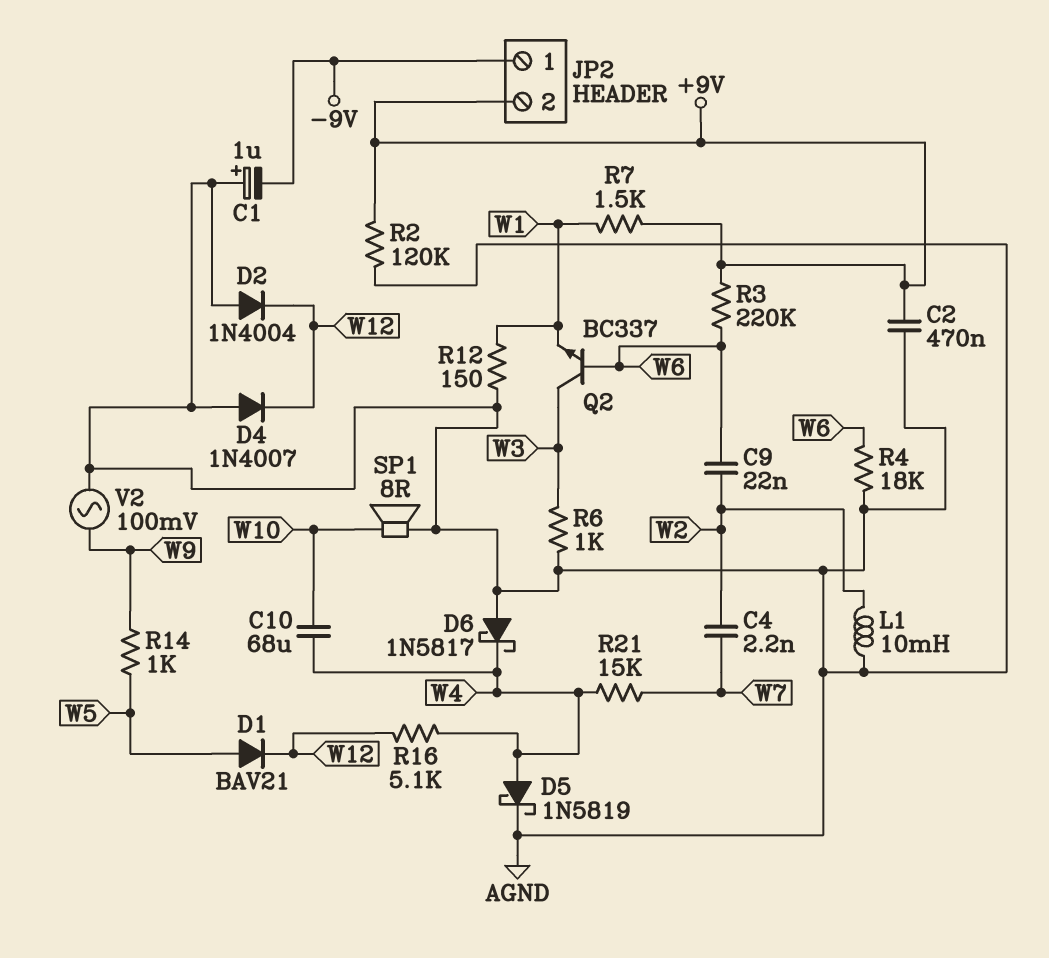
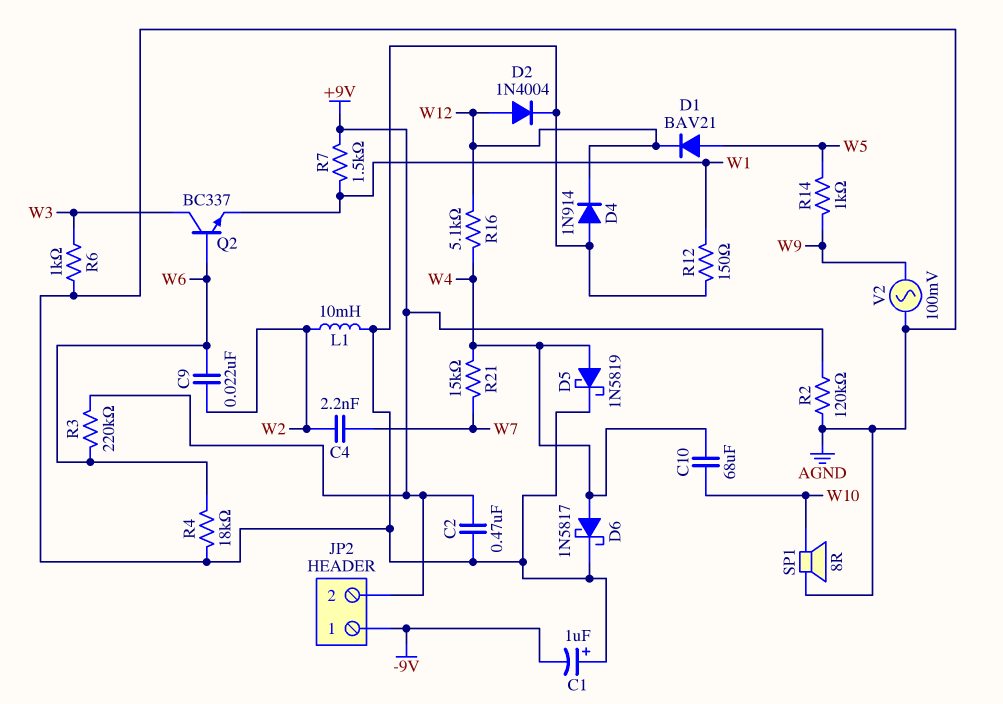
D2: diode 1N4004 (A AGND, K W12) -> diode 1N4004 (A W12, K AGND)
D4: diode 1N4007 (A AGND, K W12) -> diode 1N914 (A AGND, K W12)
D6: schottky 1N5817 (A AGND, K W4) -> schottky 1N5817 (A W4, K AGND)

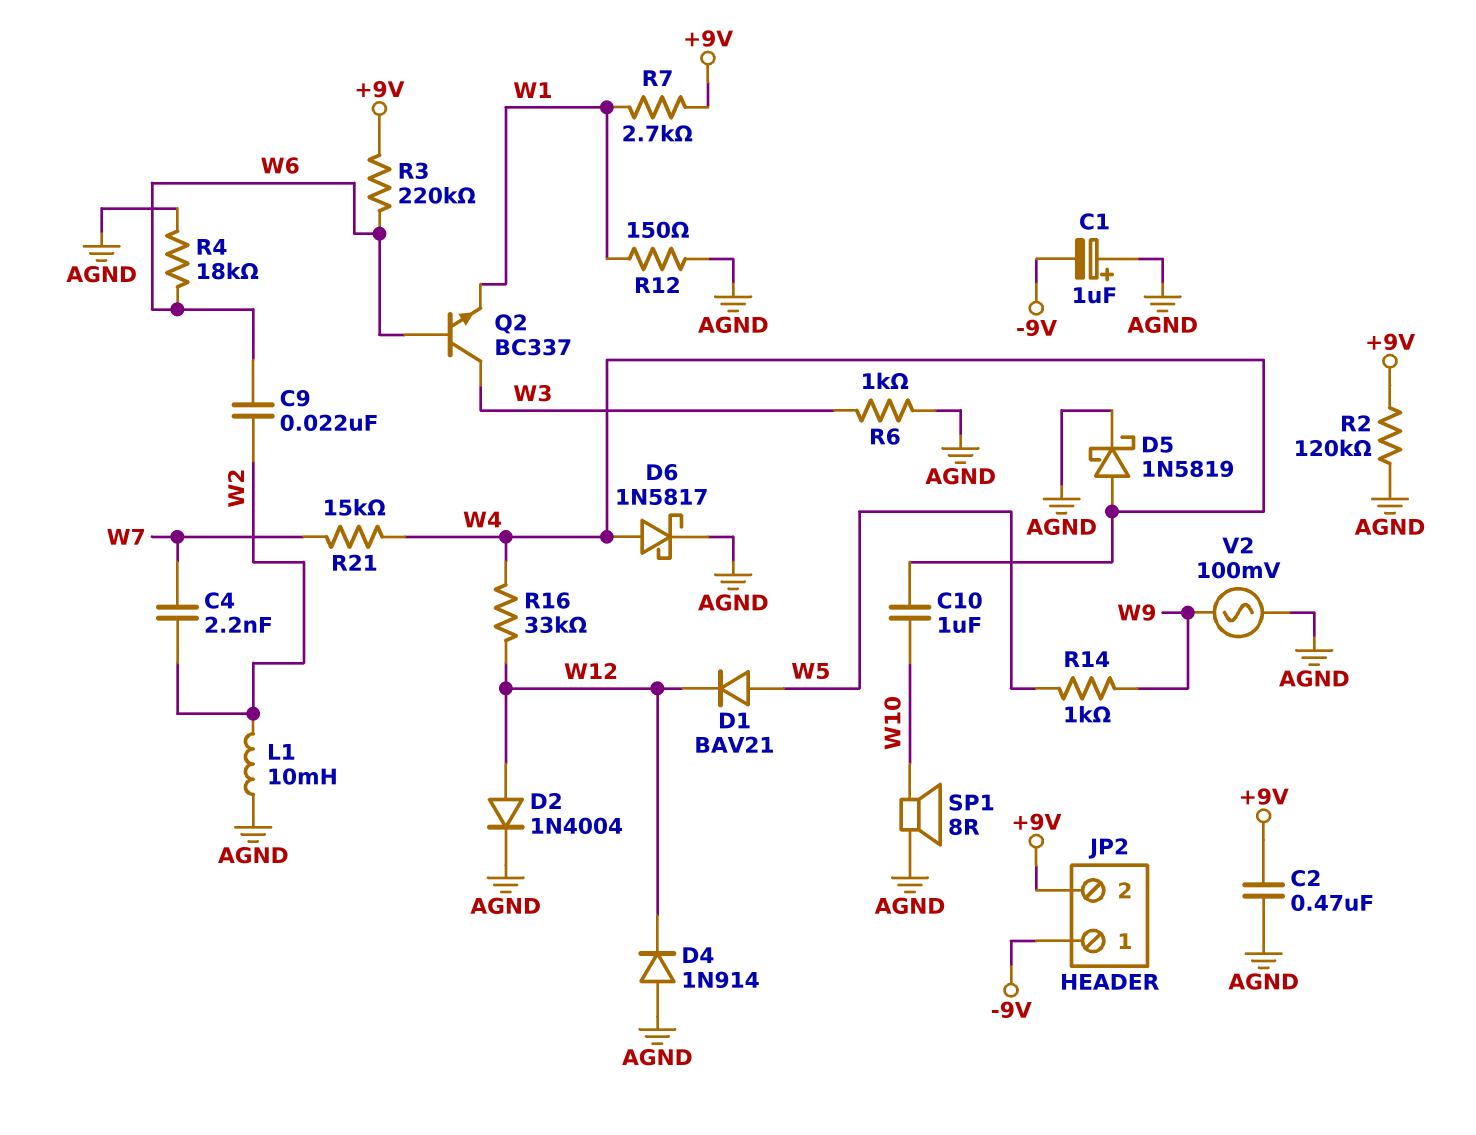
C10: 68uF (W4, W10) -> 1uF (W4, W10)
R7: 1.5k (+9V, W1) -> 2.7k (+9V, W1)
R16: 5.1k (W4, W12) -> 33k (W4, W12)

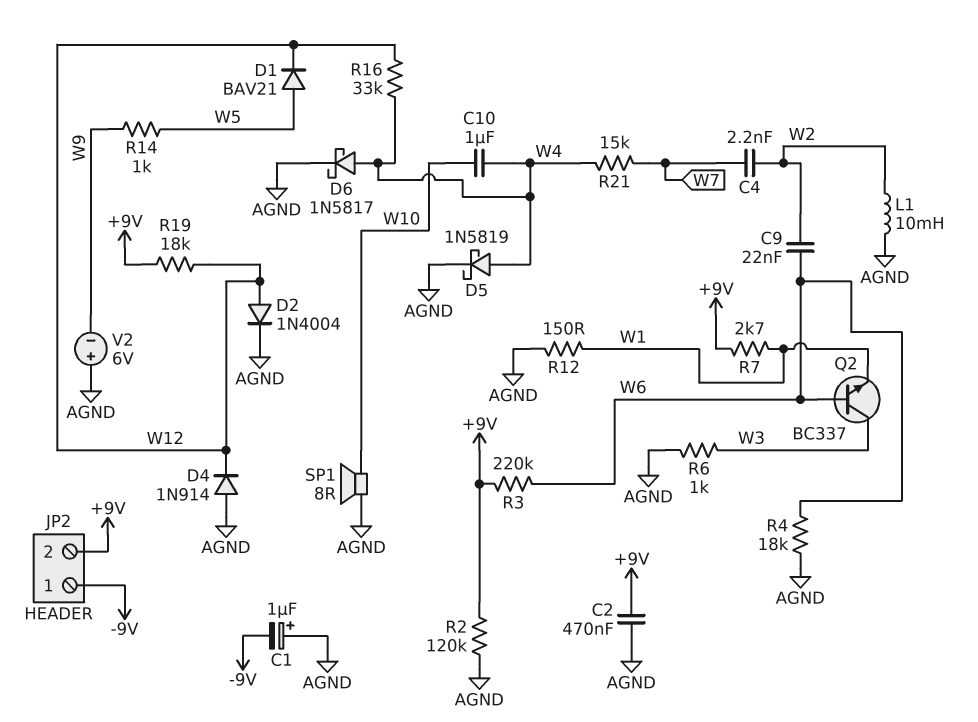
R19: none -> 18k (+9V, W12)
V2: AC 100mV (AGND, W9) -> 6V (plus AGND, minus W9)

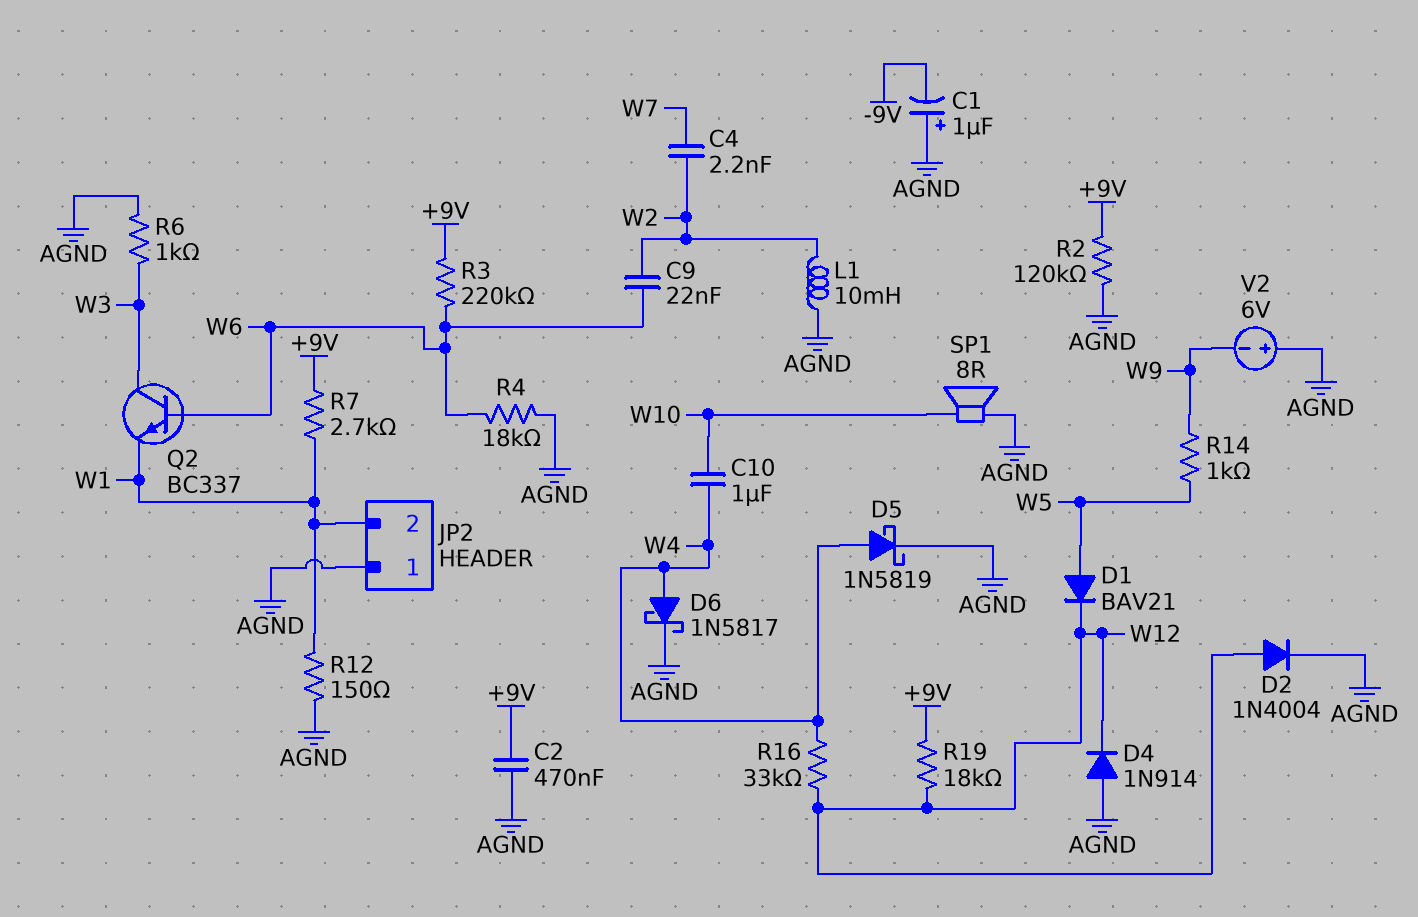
JP2 pin 1: -9V -> AGND
JP2 pin 2: +9V -> W1
R21: 15k (W4, W7) -> none

